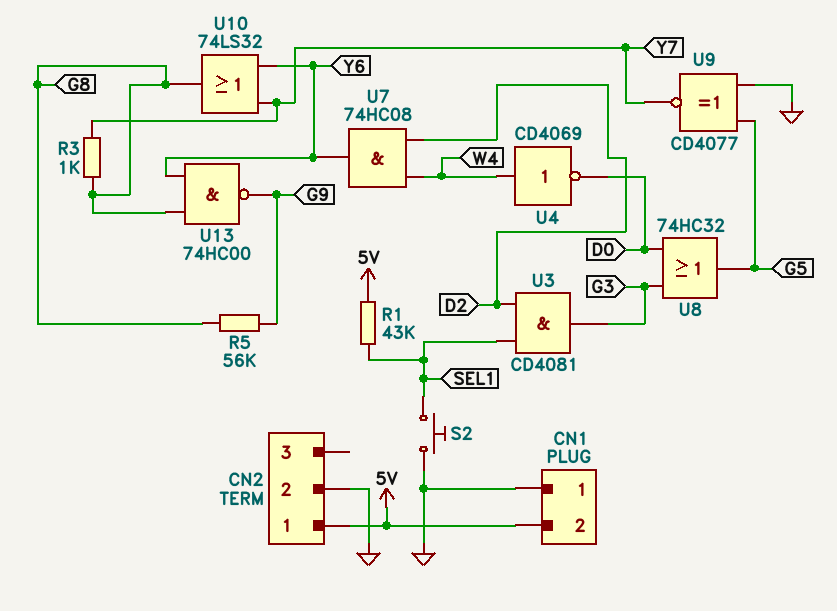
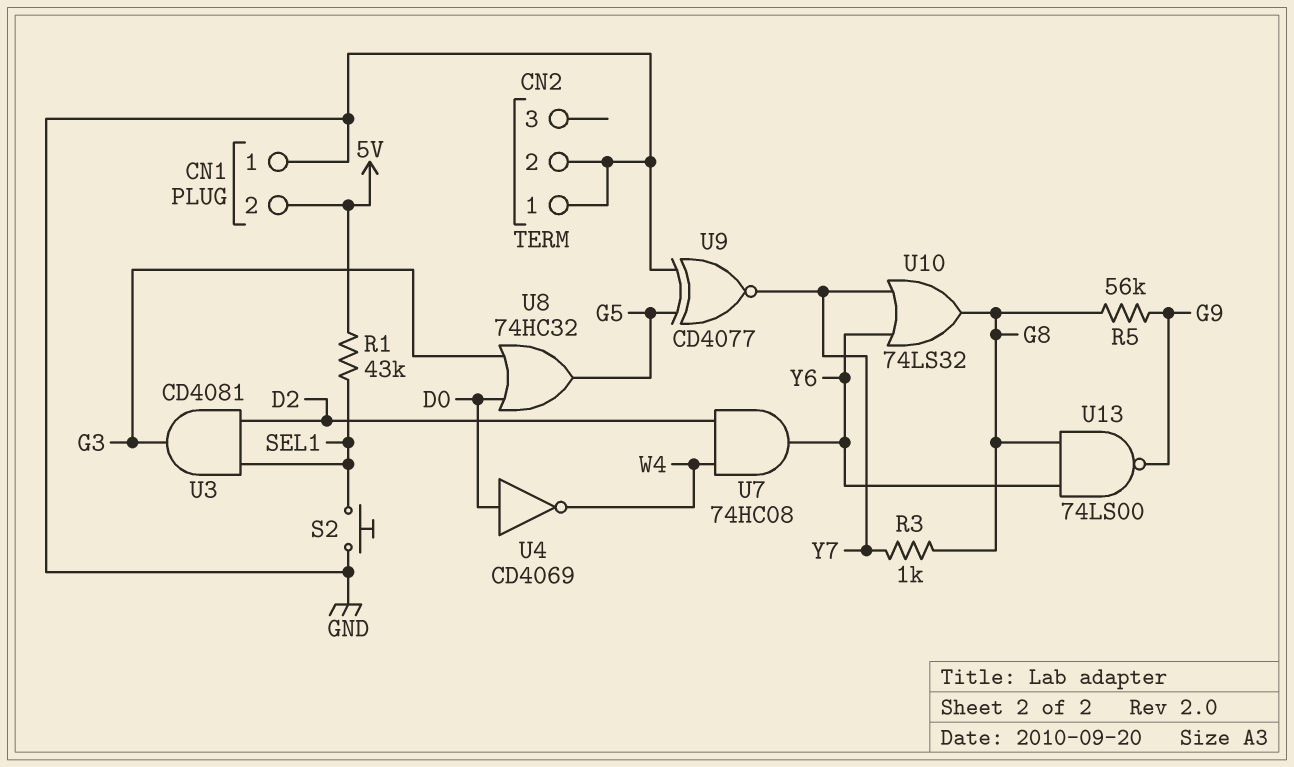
CN2 pin 1: 5V -> GND
U4: NOT CD4069 (in W4, out D0) -> NOT CD4069 (in D0, out W4)
U13: NAND 74HC00 (in G8, in Y6, out G9) -> NAND 74LS00 (in G8, in Y6, out G9)

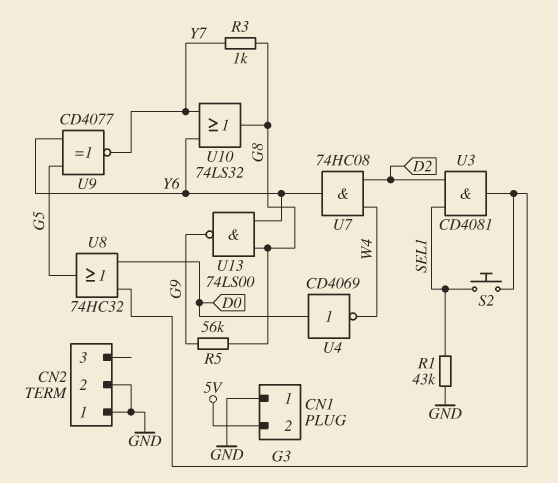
R1: 43k (5V, SEL1) -> 43k (GND, SEL1)
S2: button (GND, SEL1) -> button (G3, SEL1)
U9: XNOR CD4077 (in G5, in GND, out Y7) -> XNOR CD4077 (in G5, in Y6, out Y7)

